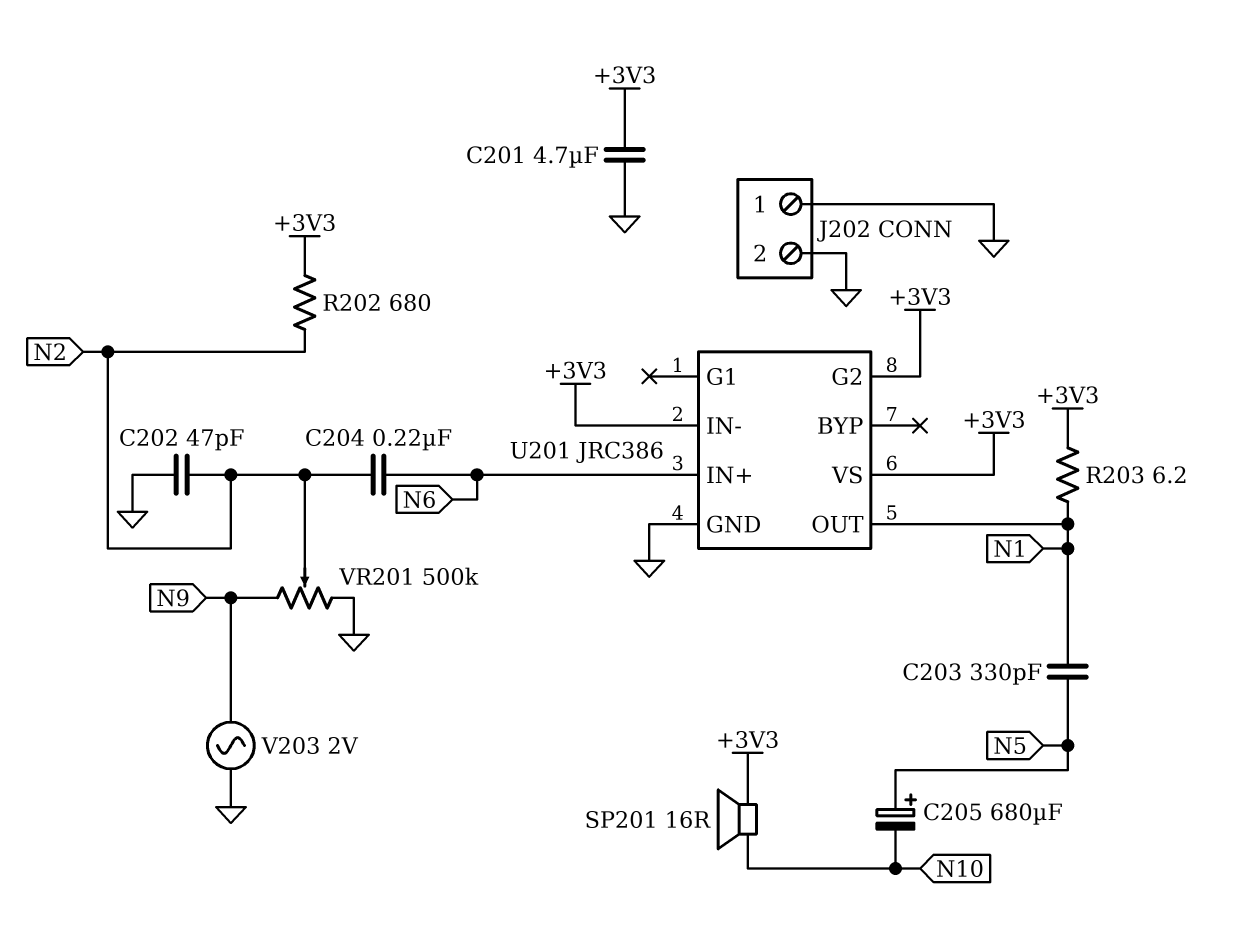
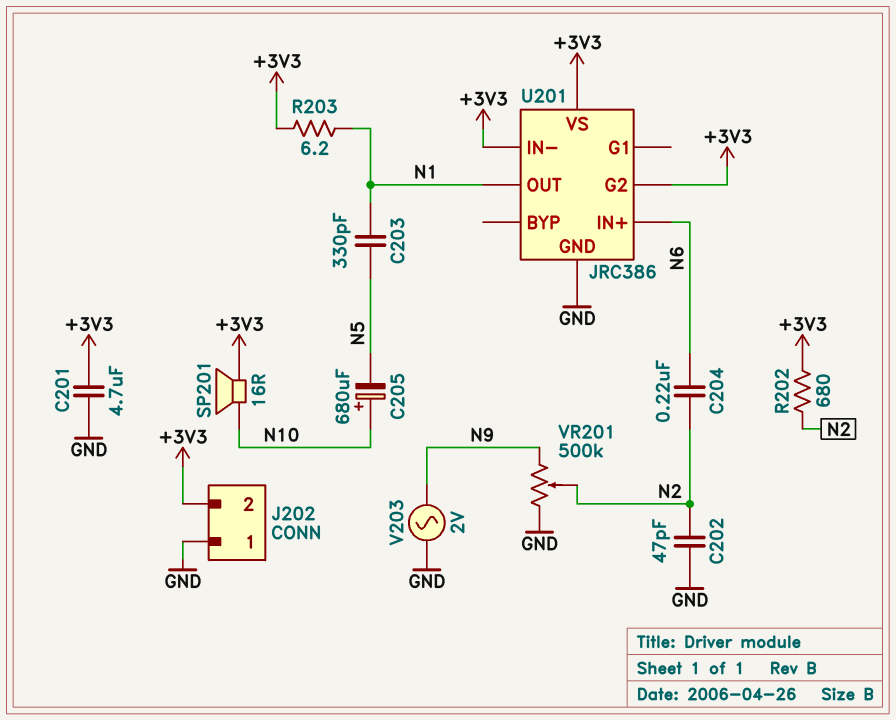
C205: 680uF (plus N5, minus N10) -> 680uF (plus N10, minus N5)
J202 pin 2: GND -> +3V3

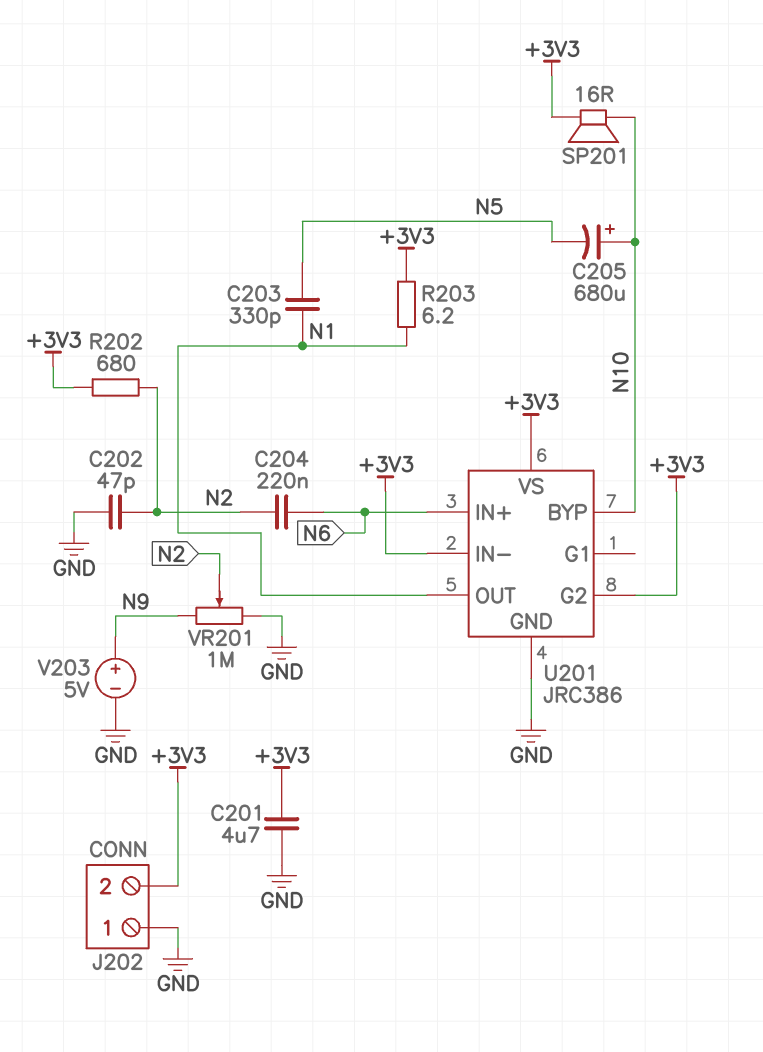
U201 pin BYP: none -> N10
V203: AC 2V (GND, N9) -> 5V (plus N9, minus GND)
VR201: 500k (GND, N9, wiper N2) -> 1M (GND, N9, wiper N2)

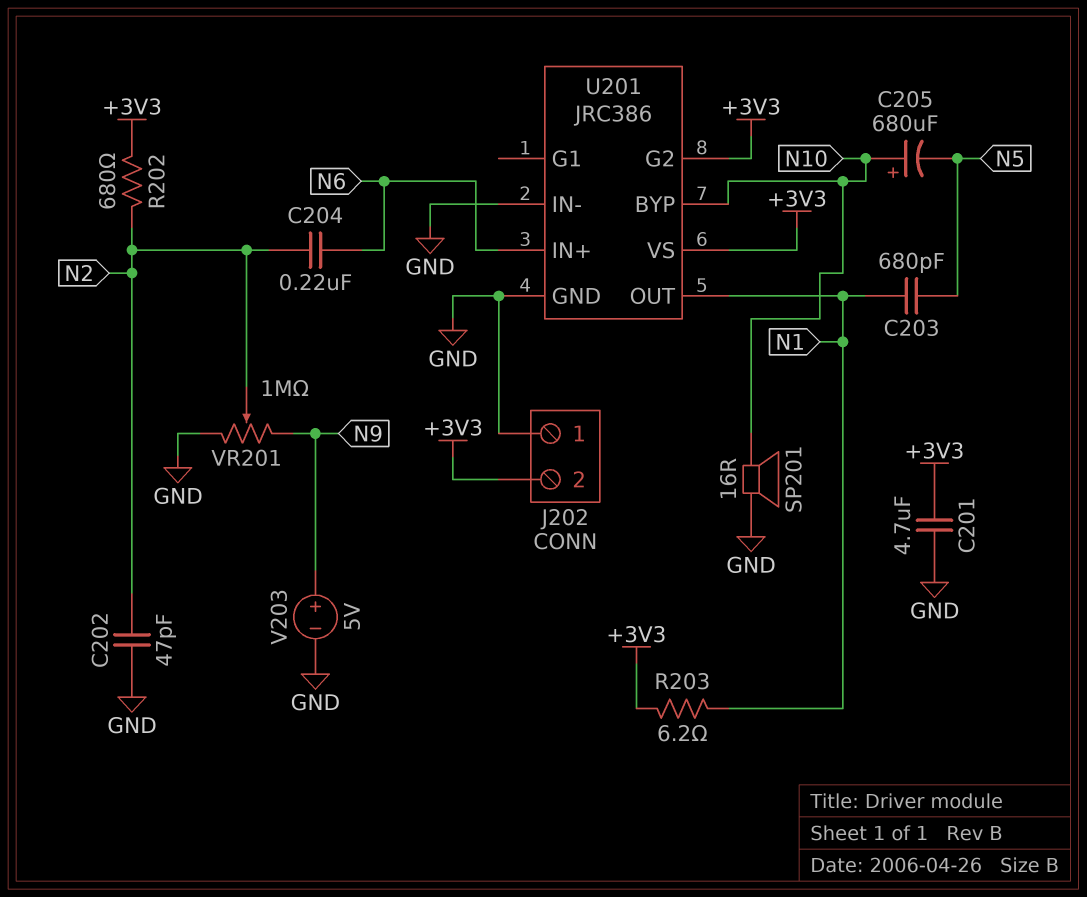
C203: 330pF (N1, N5) -> 680pF (N1, N5)
SP201: speaker 16R (+3V3, N10) -> speaker 16R (GND, N10)
U201 pin IN-: +3V3 -> GND

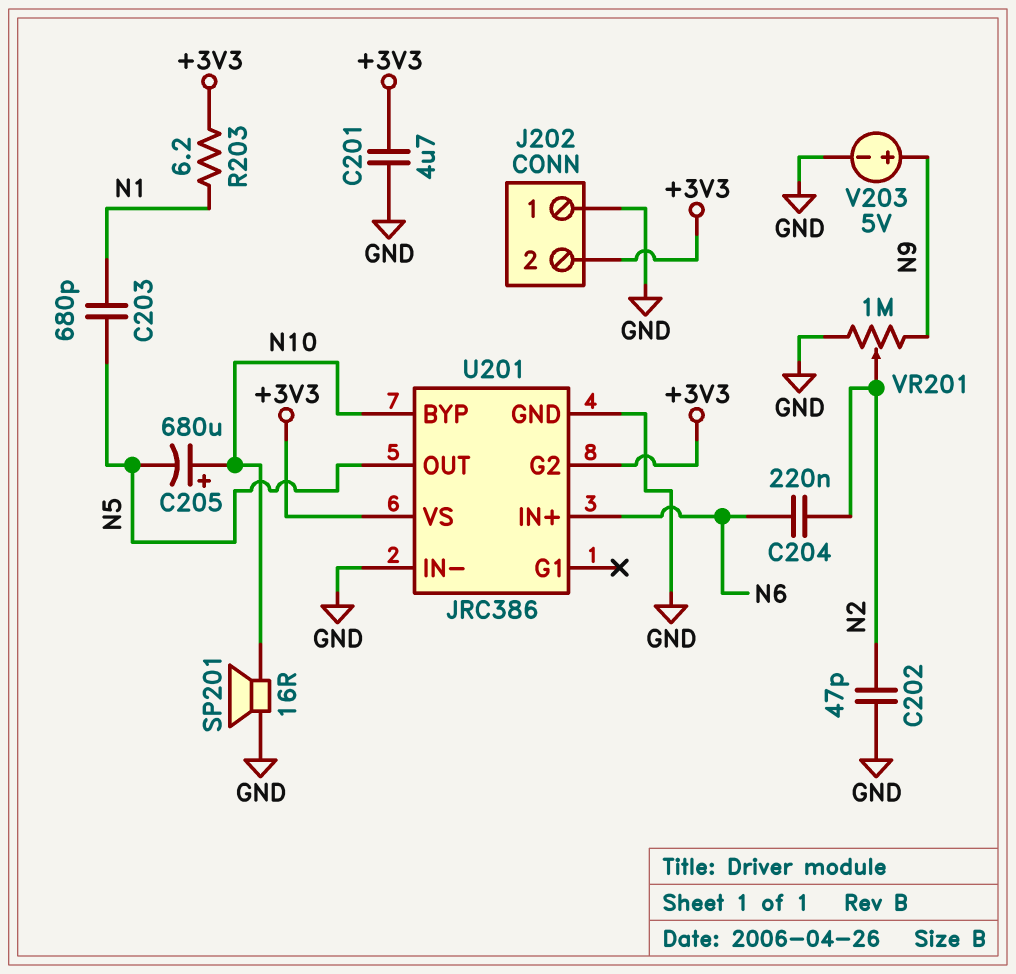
R202: 680 (+3V3, N2) -> none
U201 pin OUT: N1 -> N5

